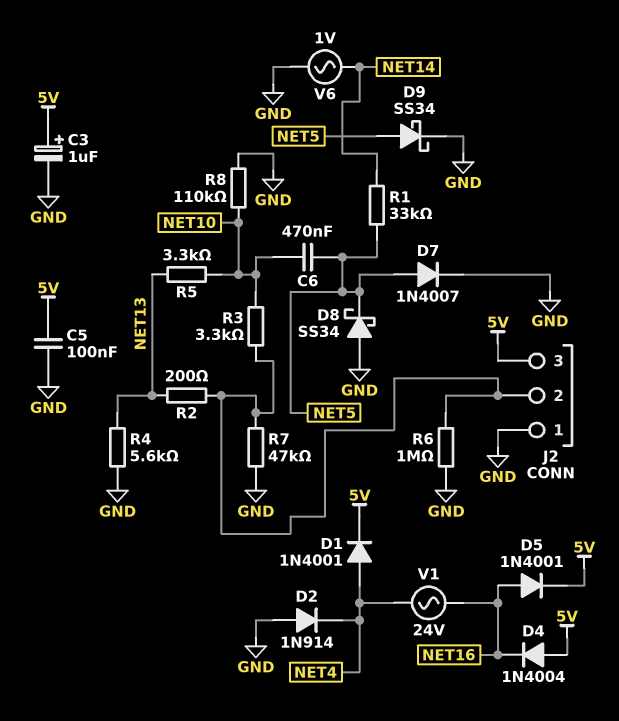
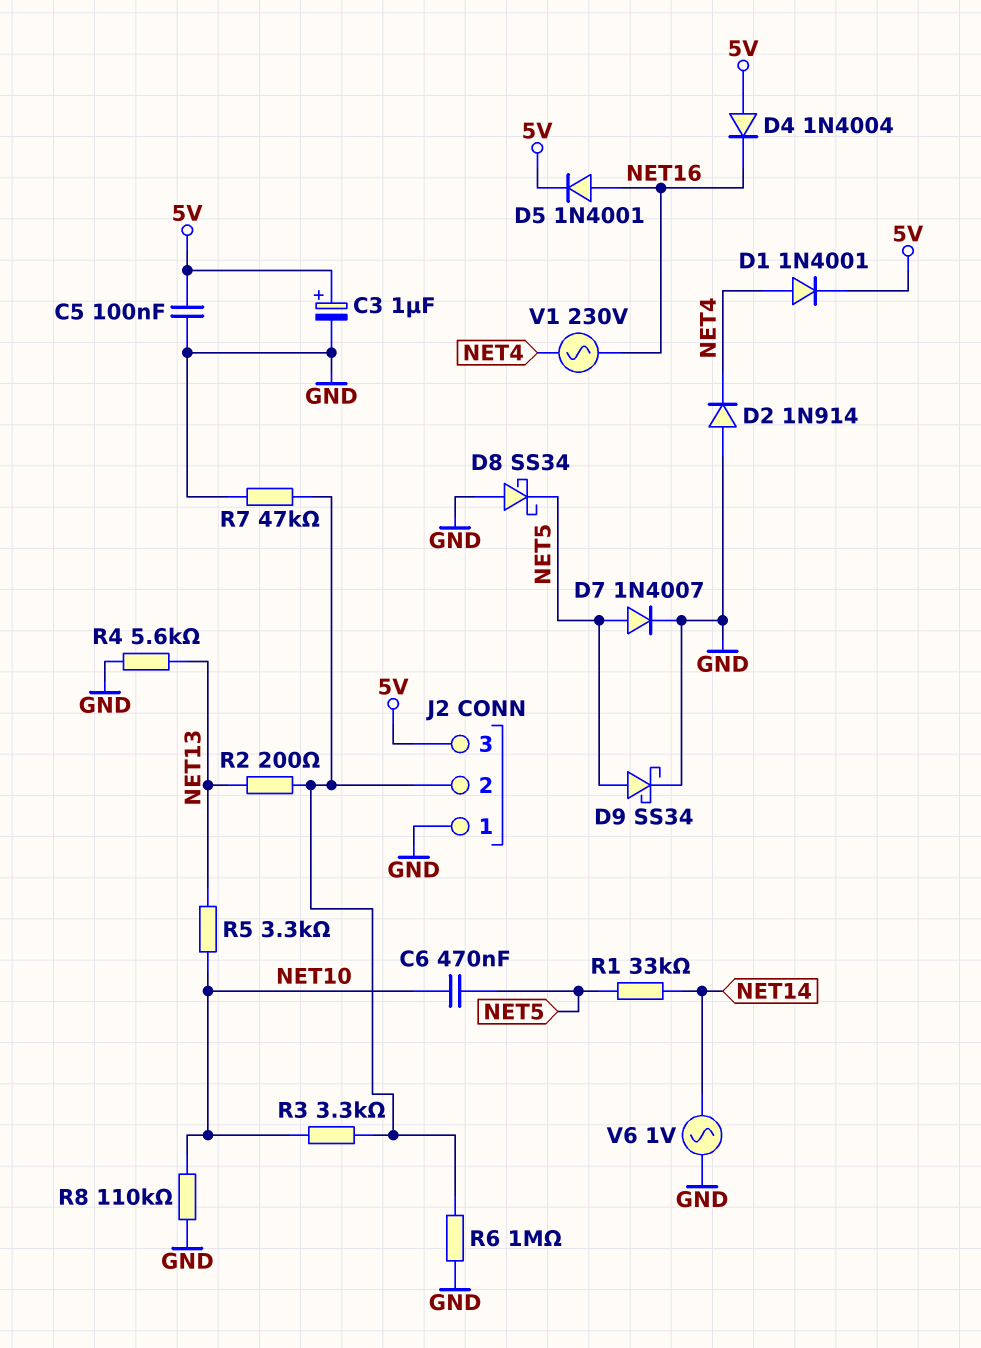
V1: AC 24V (NET4, NET16) -> AC 230V (NET4, NET16)

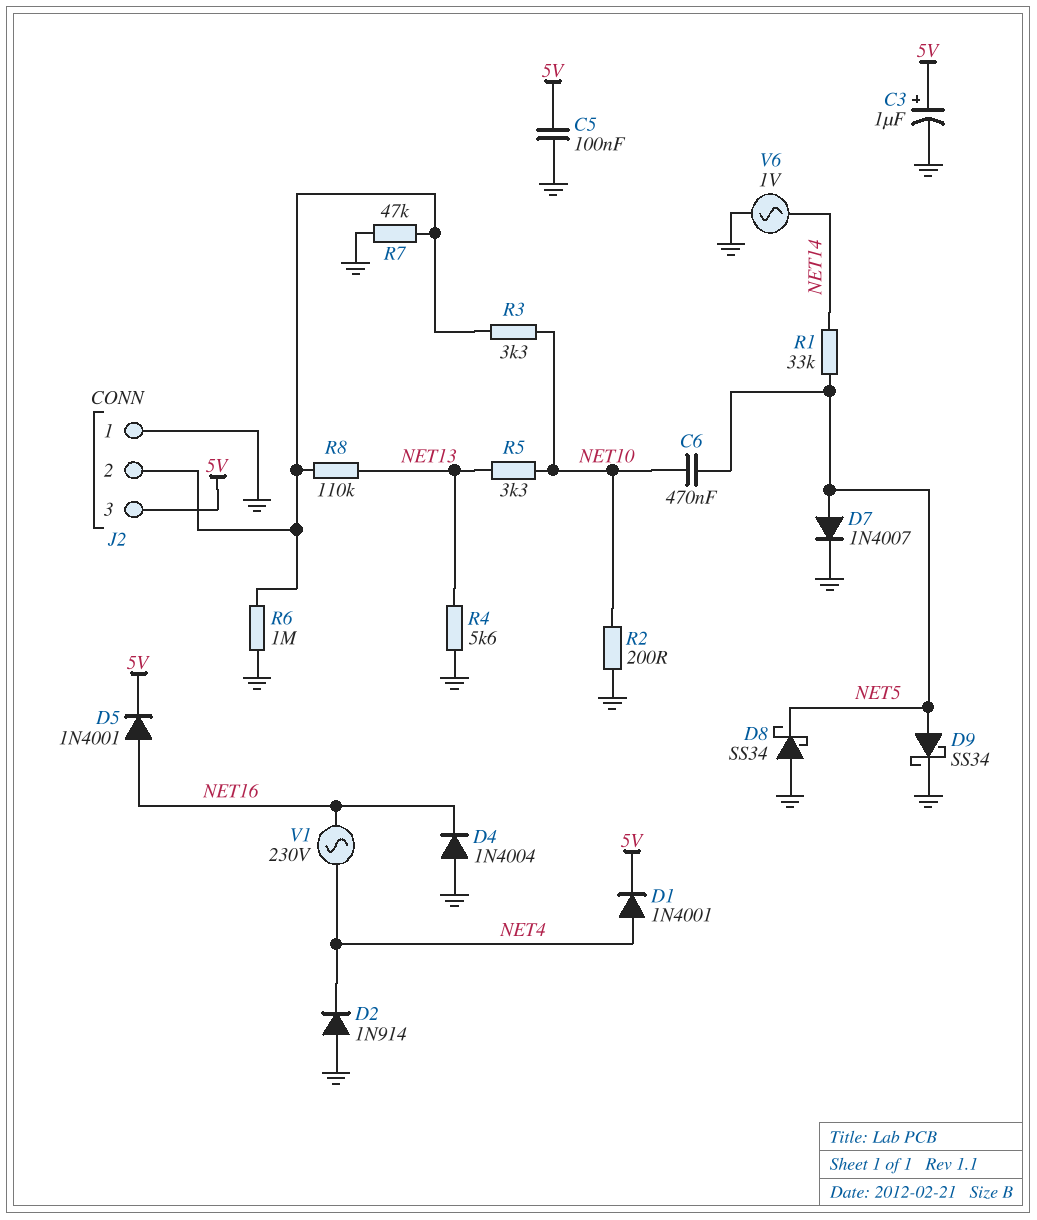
D4: diode 1N4004 (A 5V, K NET16) -> diode 1N4004 (A GND, K NET16)
R2: 200 (J2/2, NET13) -> 200 (GND, NET10)
R8: 110k (GND, NET10) -> 110k (J2/2, NET13)

